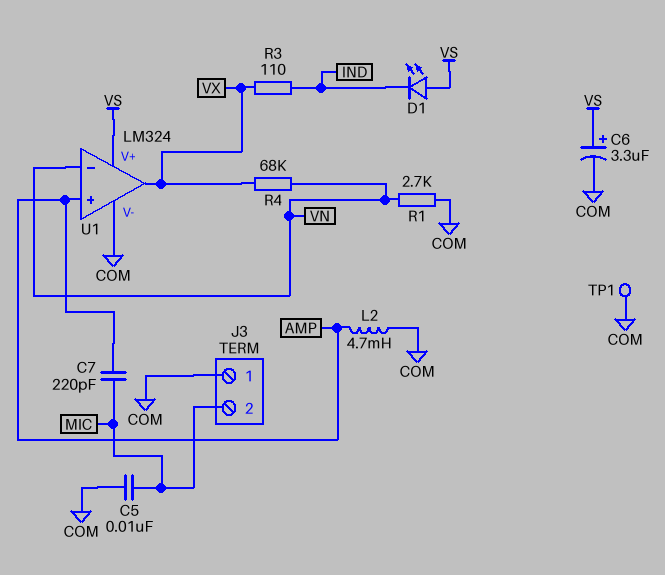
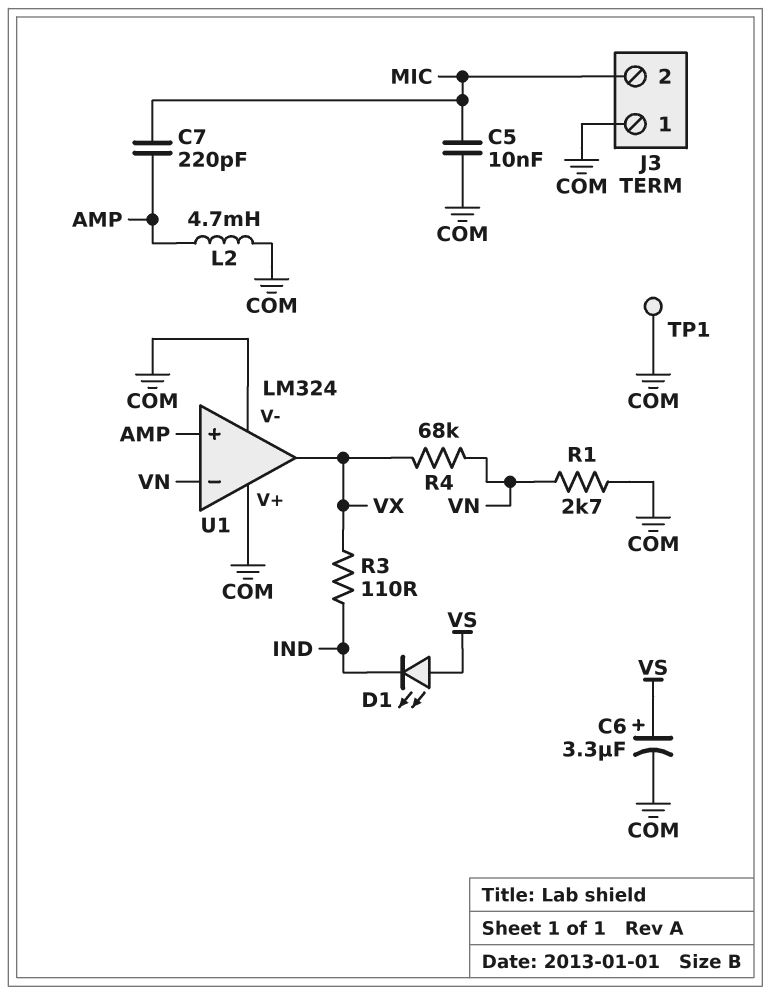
U1 pin V+: VS -> COM

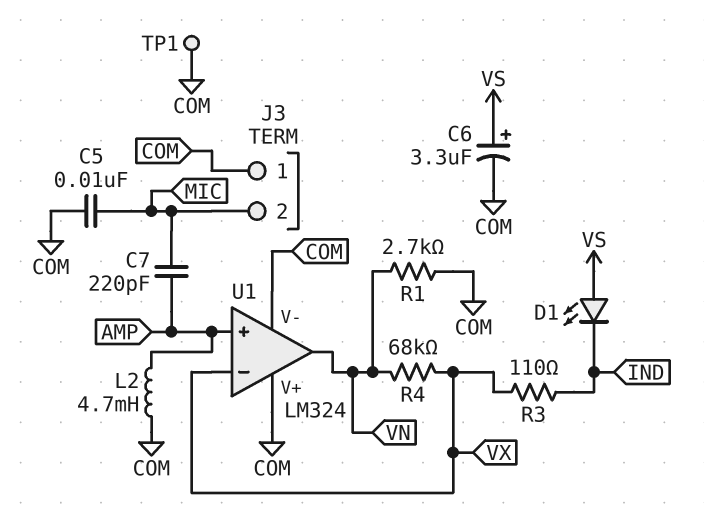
U1 pin in-: VN -> VX
U1 pin out: VX -> VN

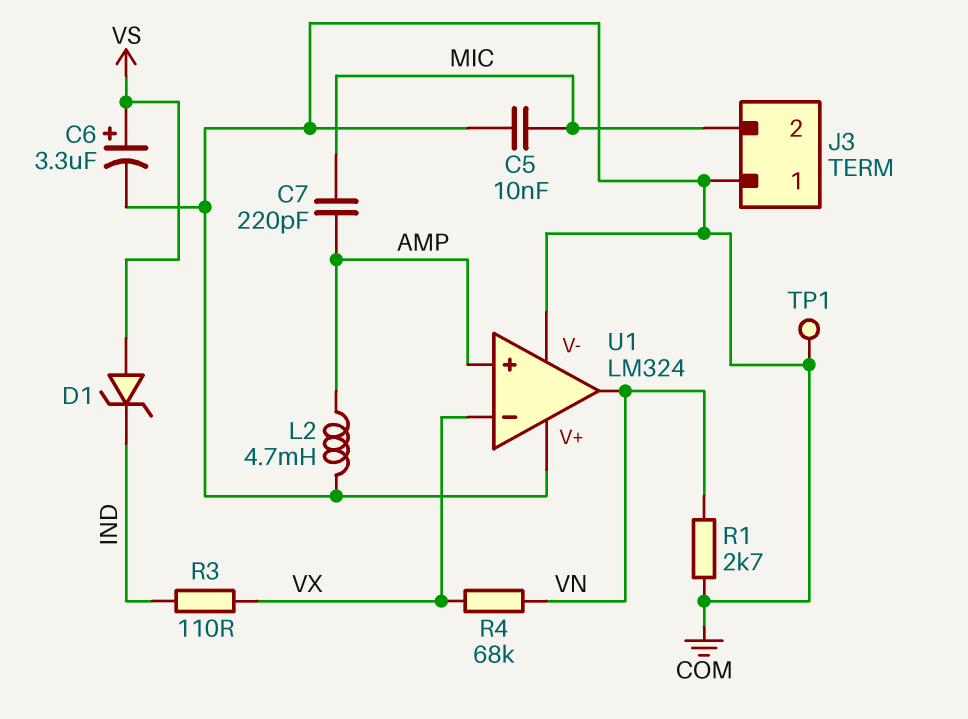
D1: LED (A VS, K IND) -> zener (A VS, K IND)

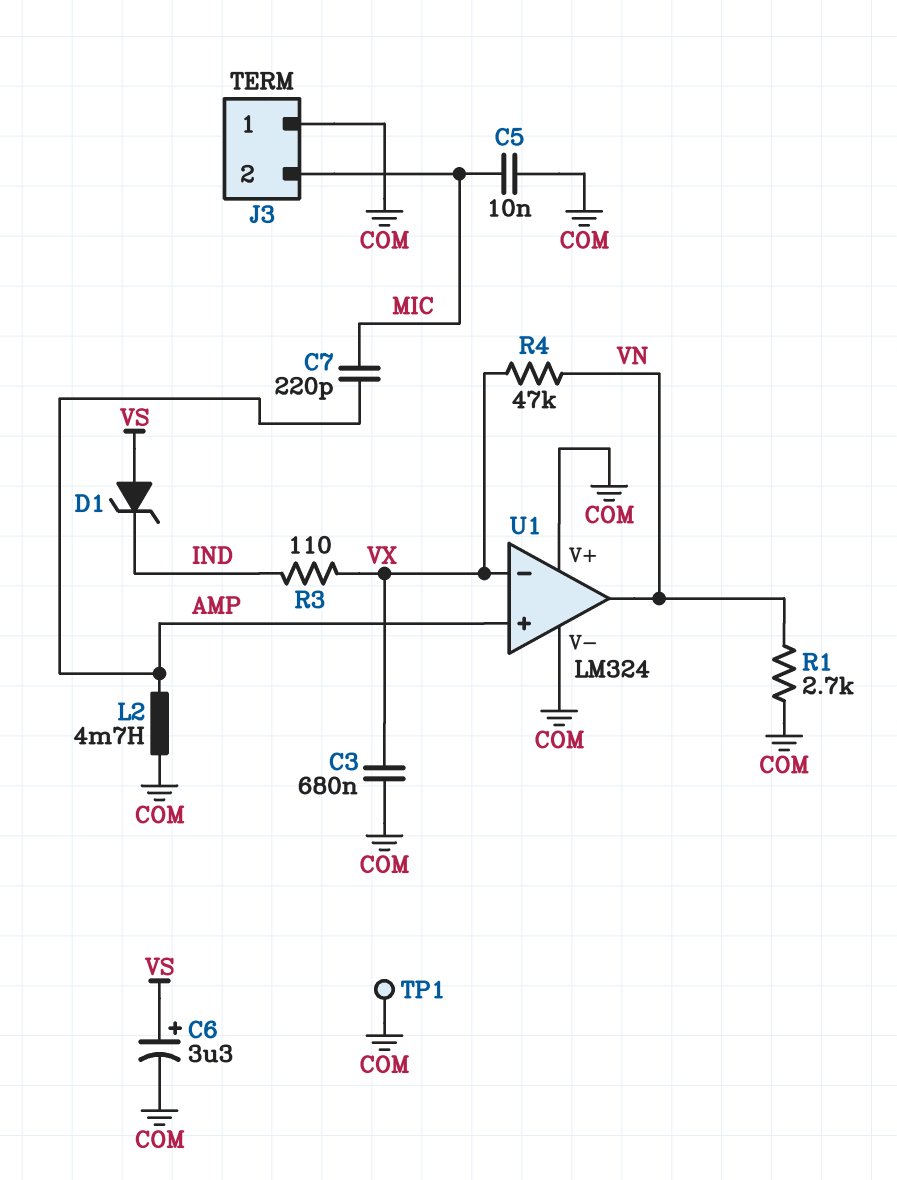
C3: none -> 680nF (COM, VX)
R4: 68k (VN, VX) -> 47k (VN, VX)

